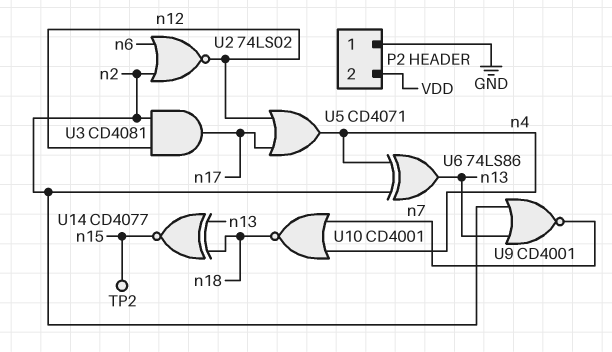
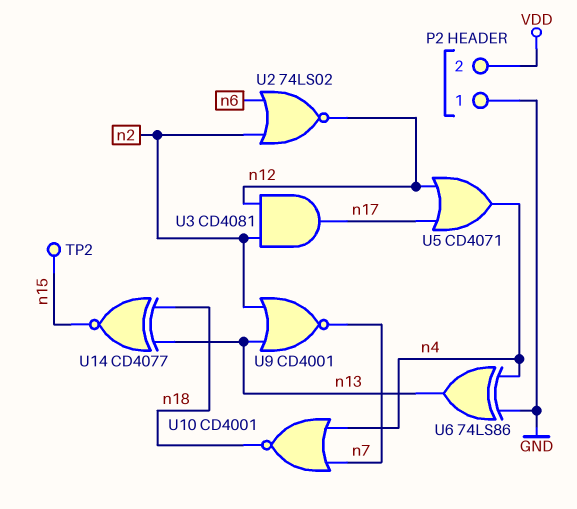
U6: XOR 74LS86 (in n2, in n4, out n13) -> XOR 74LS86 (in GND, in n4, out n13)

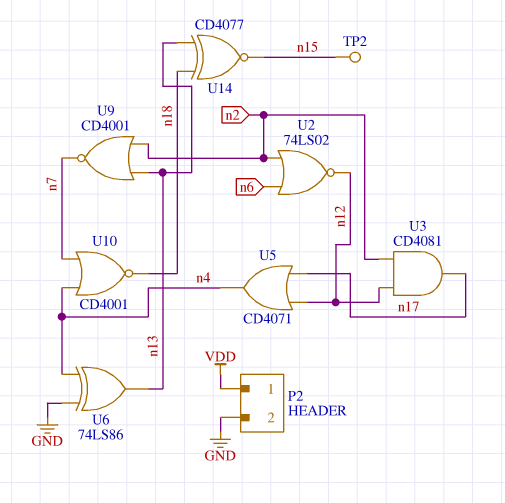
P2 pin 1: GND -> VDD
P2 pin 2: VDD -> GND

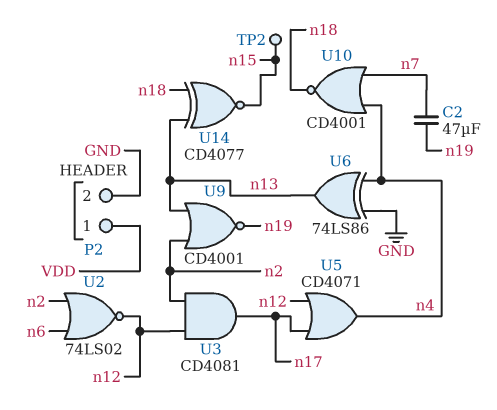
C2: none -> 47uF (n7, n19)
U9: NOR CD4001 (in n2, in n13, out n7) -> NOR CD4001 (in n2, in n13, out n19)

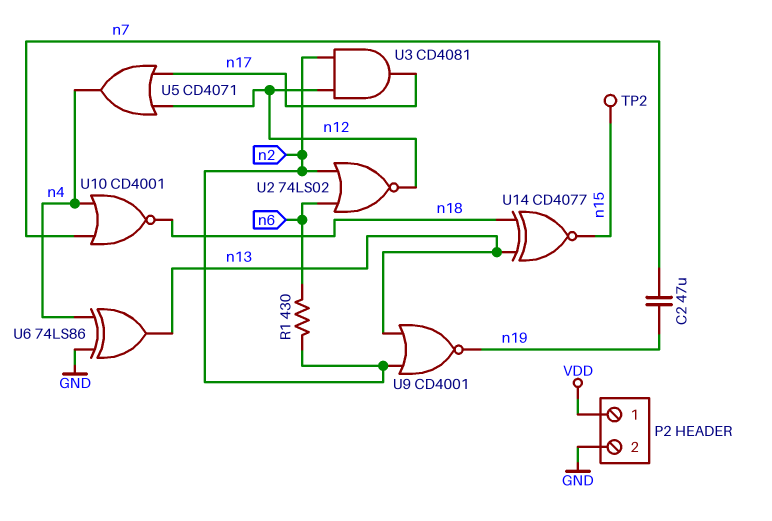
R1: none -> 430 (n2, n6)

